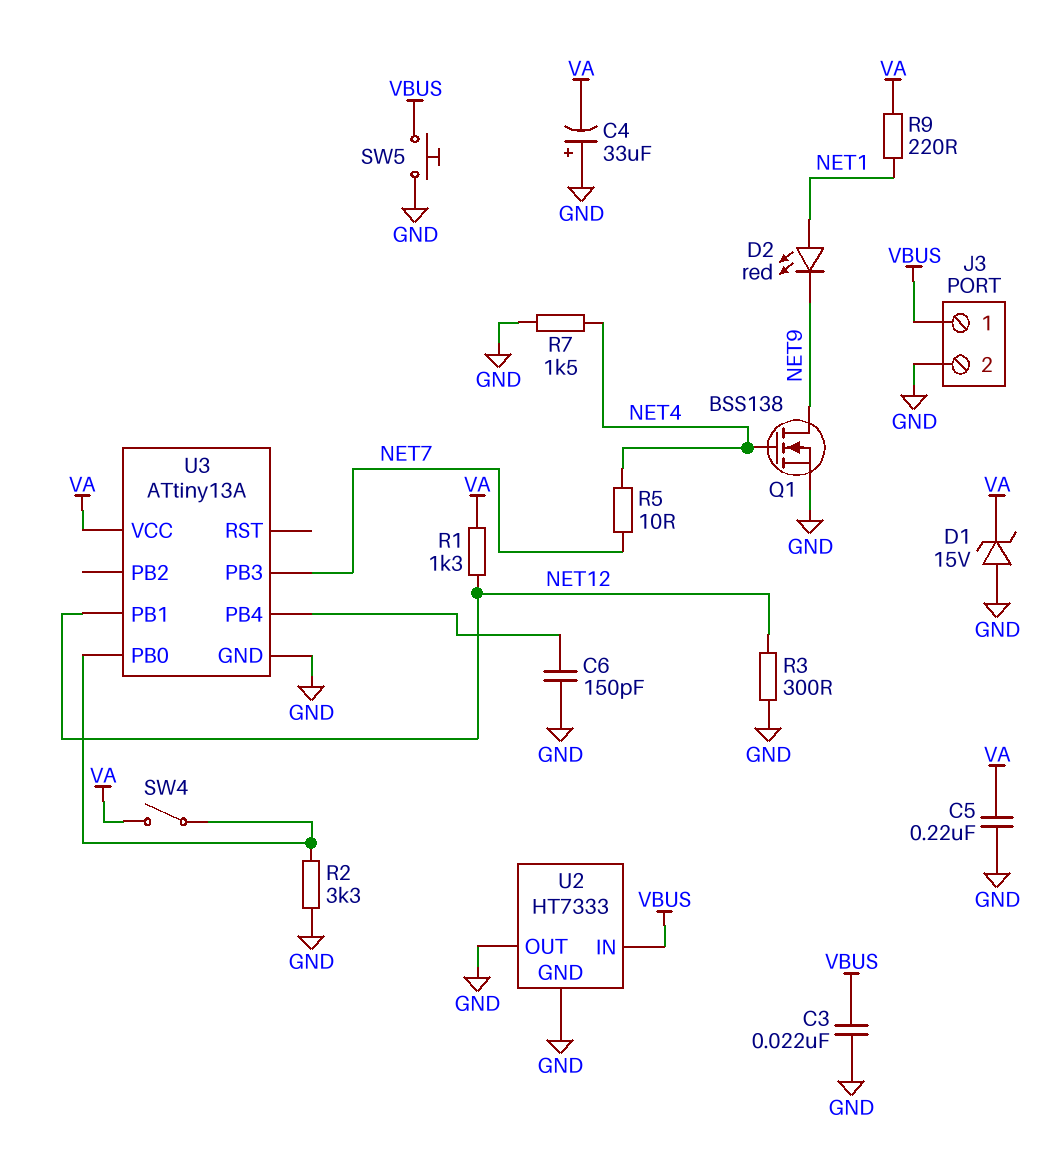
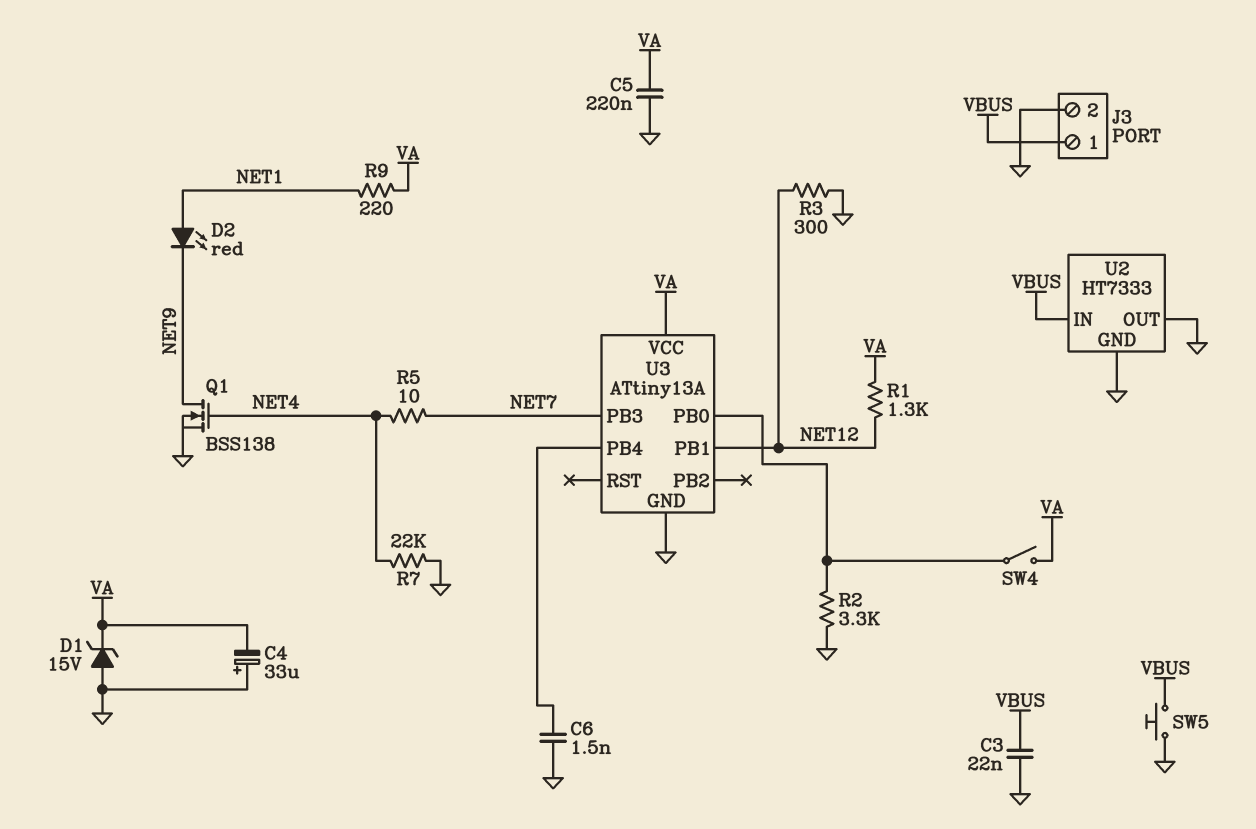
C6: 150pF (GND, U3/PB4) -> 1.5nF (GND, U3/PB4)
R7: 1.5k (GND, NET4) -> 22k (GND, NET4)

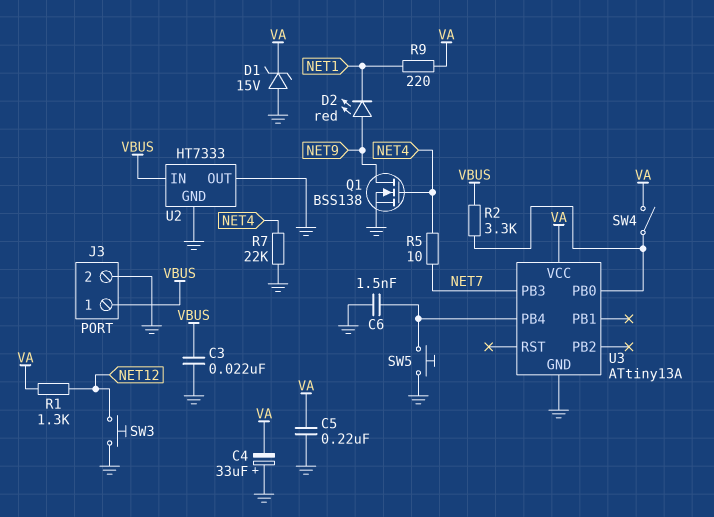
D2: LED red (A NET1, K NET9) -> LED red (A NET9, K NET1)
R2: 3.3k (GND, U3/PB0) -> 3.3k (U3/PB0, VBUS)
R3: 300 (GND, NET12) -> none
SW3: none -> button (GND, NET12)
SW5: button (GND, VBUS) -> button (GND, U3/PB4)
U3 pin PB1: NET12 -> none

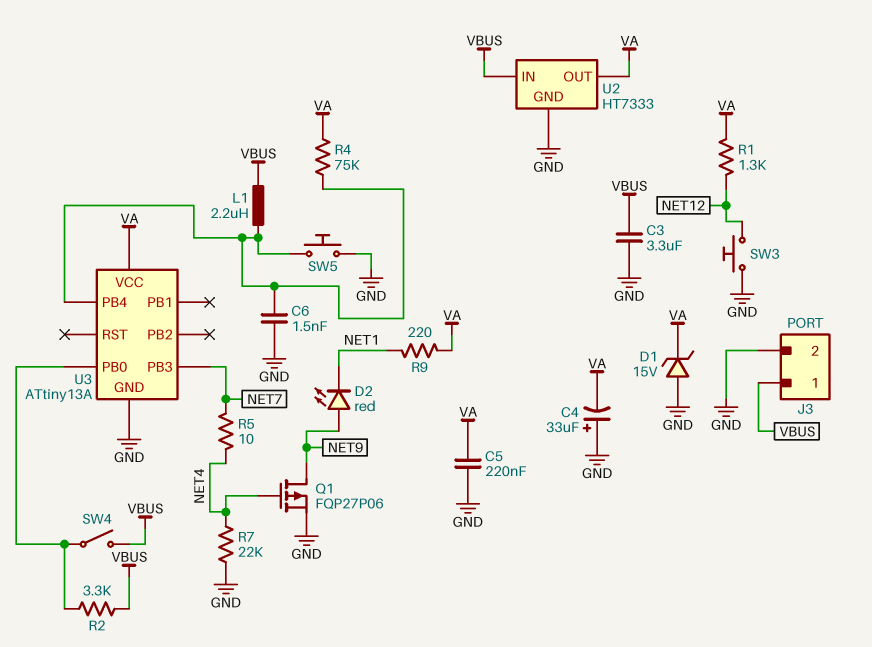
C3: 22nF (GND, VBUS) -> 3.3uF (GND, VBUS)
L1: none -> 2.2uH (U3/PB4, VBUS)
Q1: NMOS BSS138 (G NET4, D NET9, S GND) -> PMOS FQP27P06 (G NET4, D NET9, S GND)
R4: none -> 75k (U3/PB4, VA)
SW4: switch (U3/PB0, VA) -> switch (U3/PB0, VBUS)
U2 pin OUT: GND -> VA

